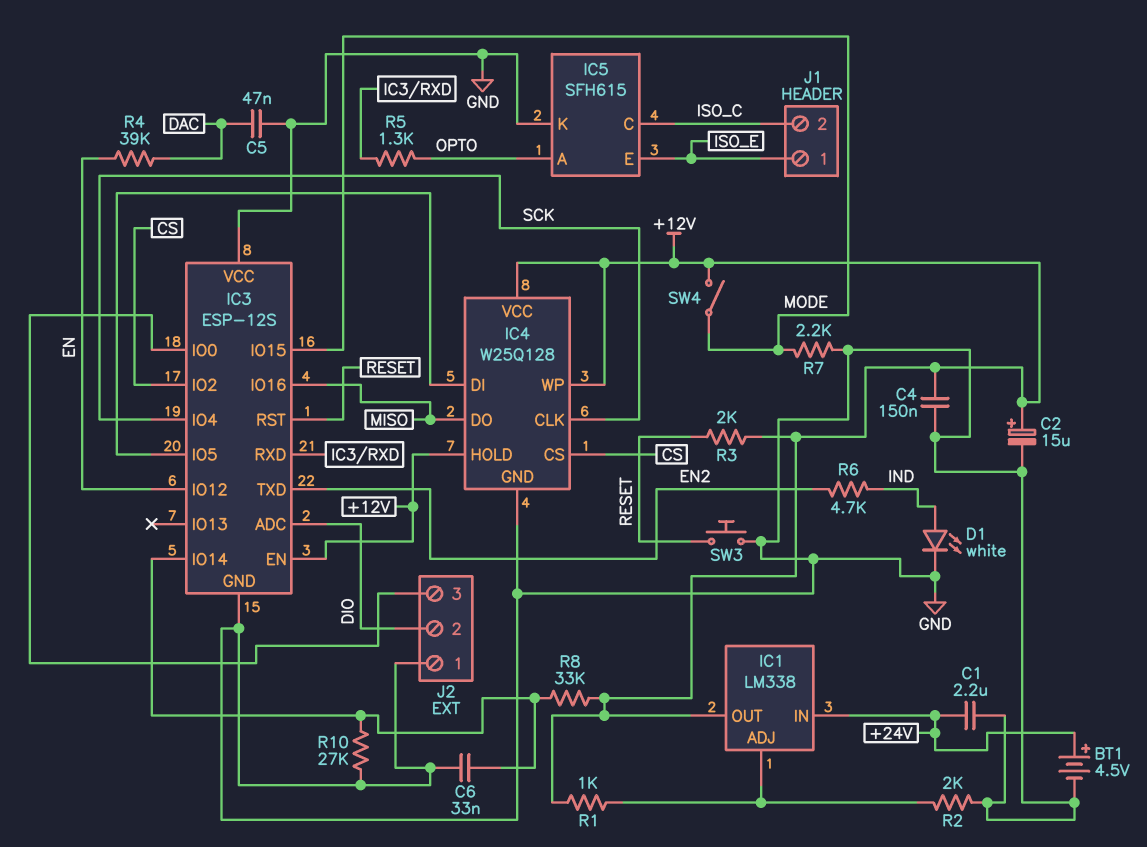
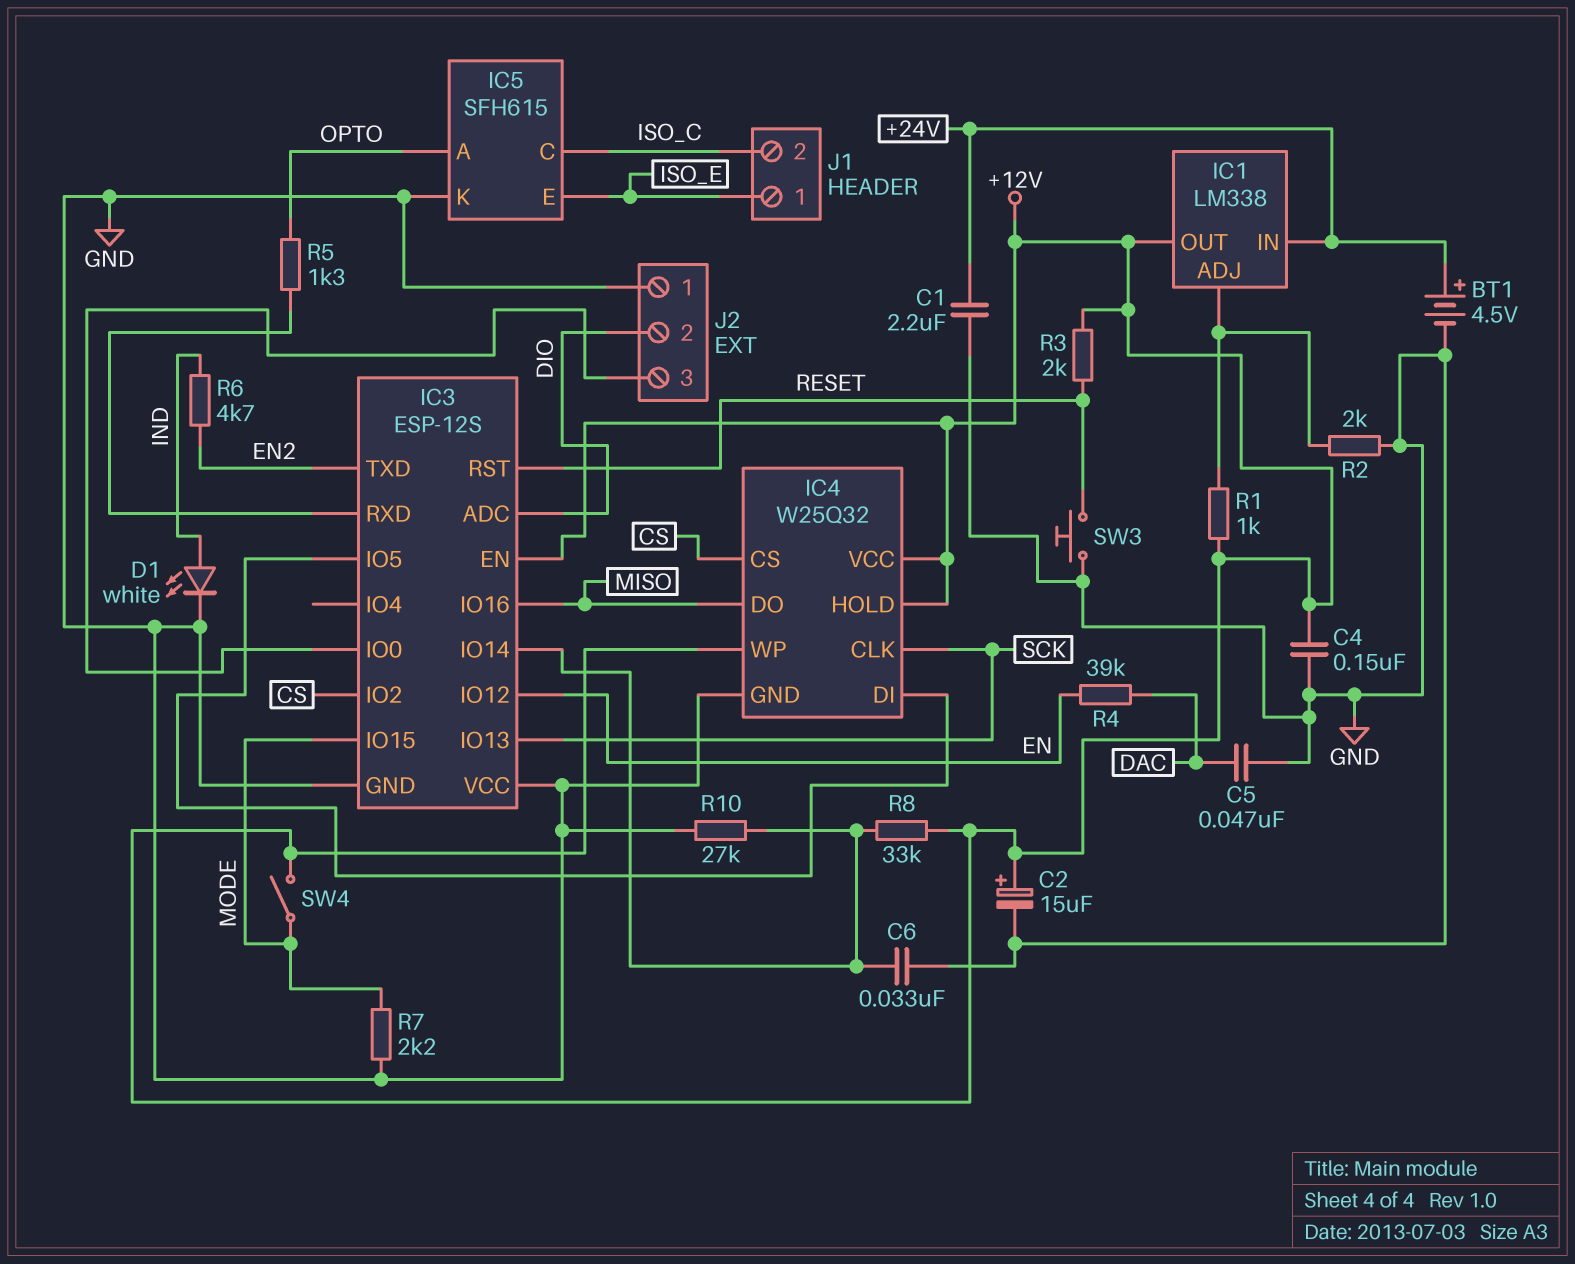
IC3 pin IO4: SCK -> none
IC3 pin IO13: none -> SCK
IC4: W25Q128 -> W25Q32

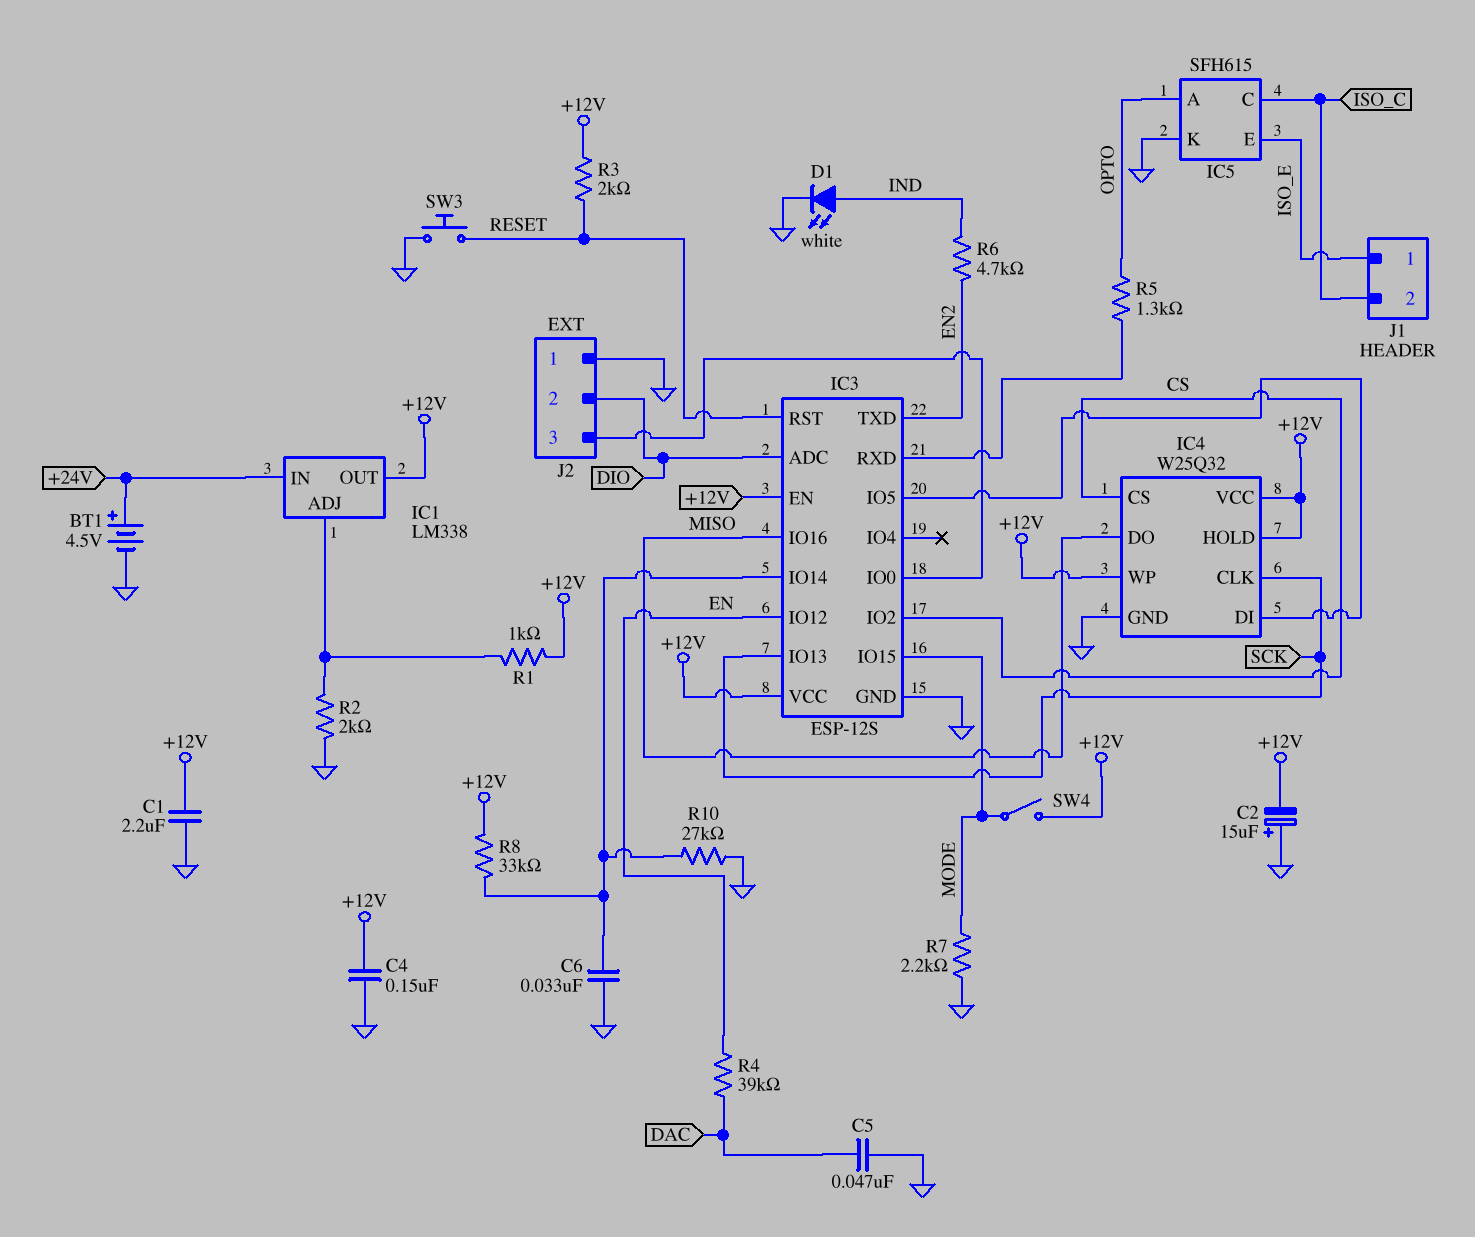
C1: 2.2uF (+24V, GND) -> 2.2uF (+12V, GND)
C2: 15uF (plus +12V, minus GND) -> 15uF (plus GND, minus +12V)
IC3 pin VCC: GND -> +12V

